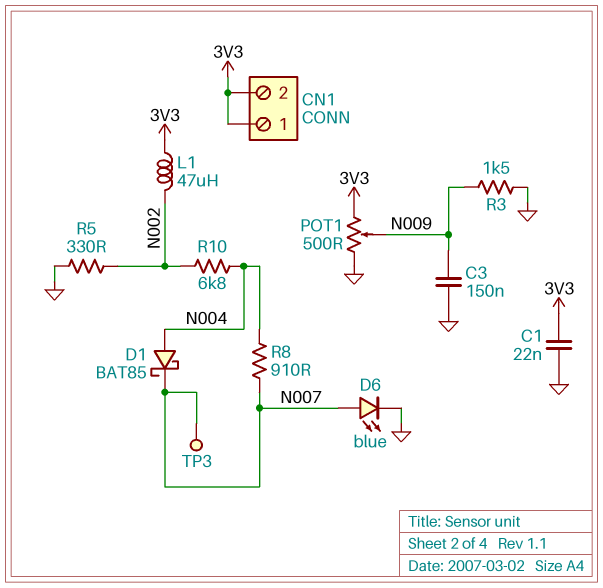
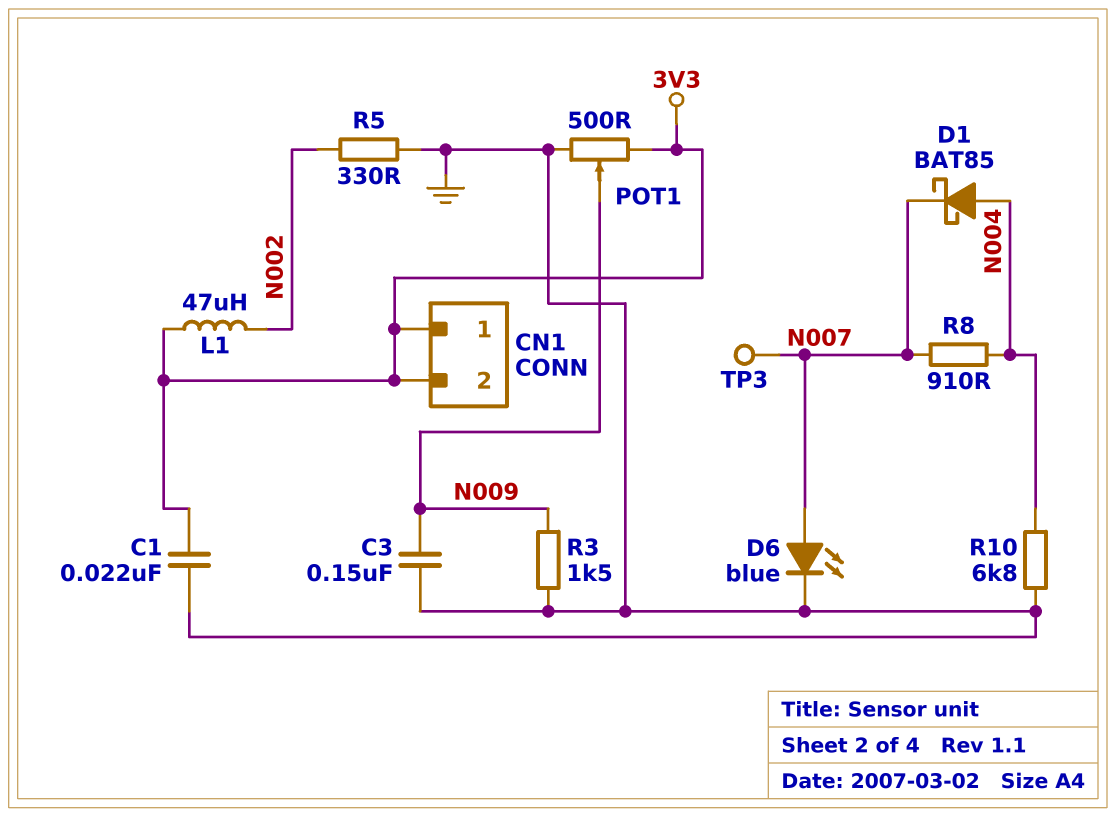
R10: 6.8k (N002, N004) -> 6.8k (GND, N004)

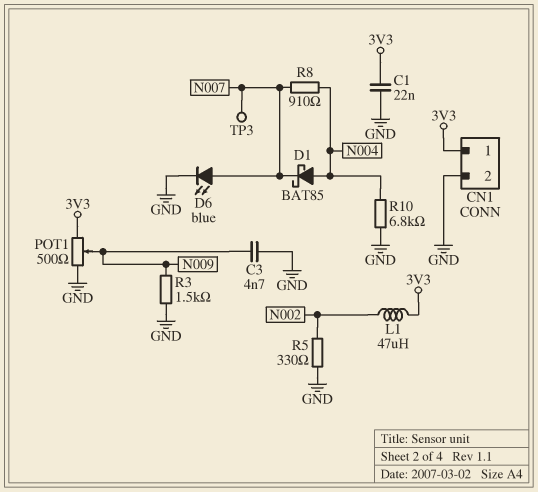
C3: 150nF (GND, N009) -> 4.7nF (GND, N009)
CN1 pin 2: 3V3 -> GND

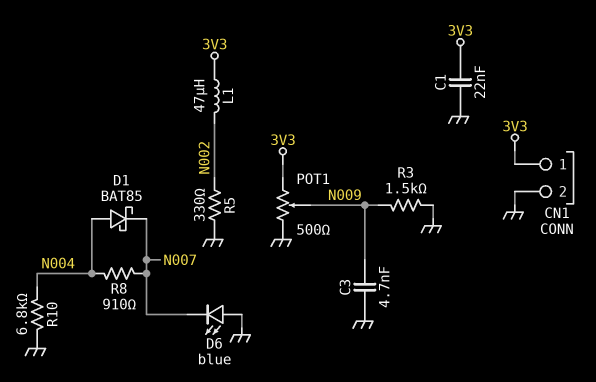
D6: LED blue (A N007, K GND) -> LED blue (A GND, K N007)
TP3: test point (N007) -> none

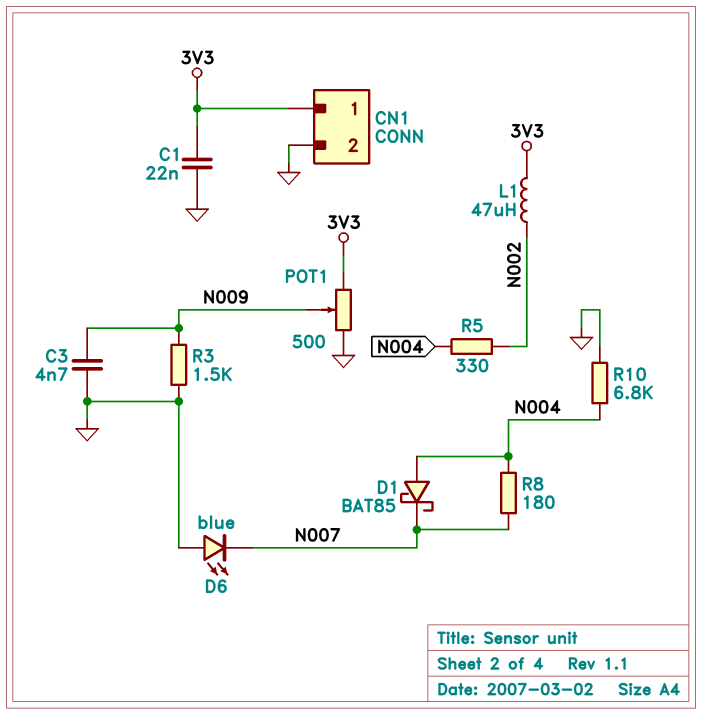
R5: 330 (GND, N002) -> 330 (N002, N004)
R8: 910 (N004, N007) -> 180 (N004, N007)

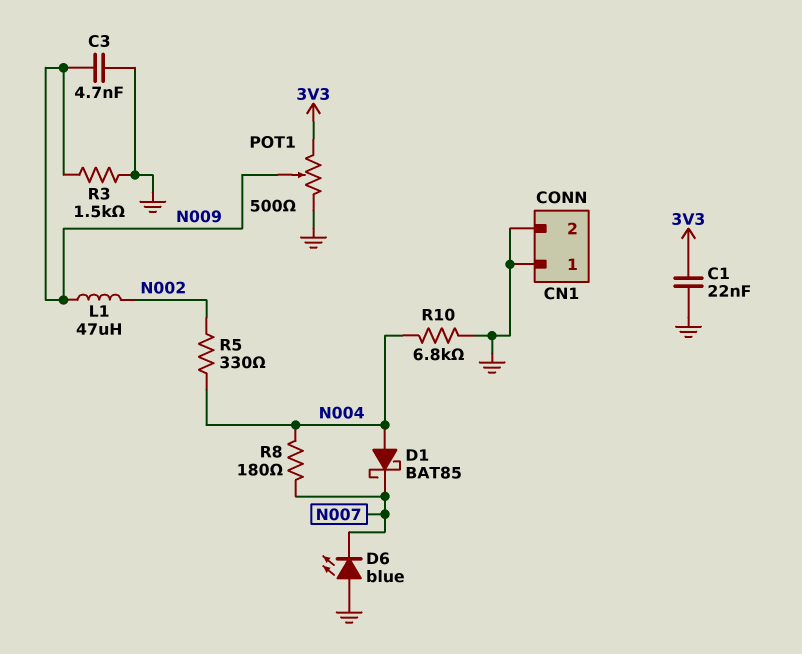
CN1 pin 1: 3V3 -> GND
L1: 47uH (3V3, N002) -> 47uH (N002, N009)

